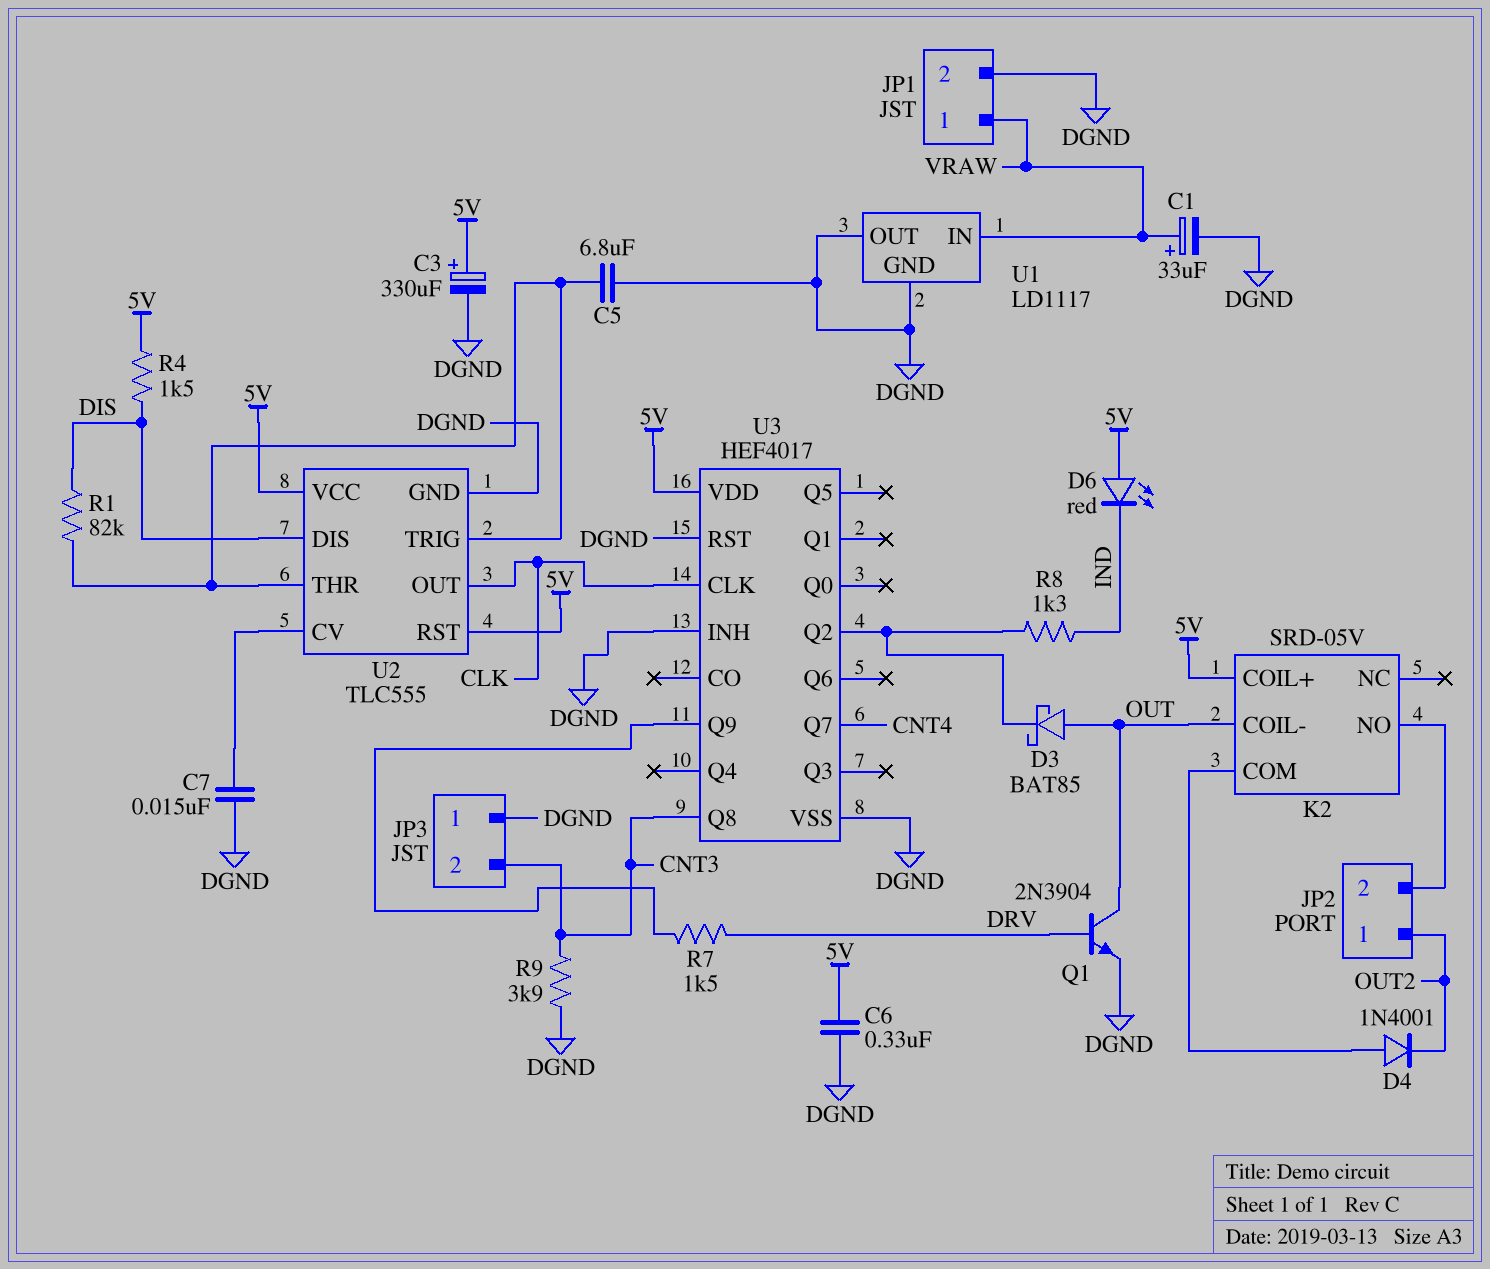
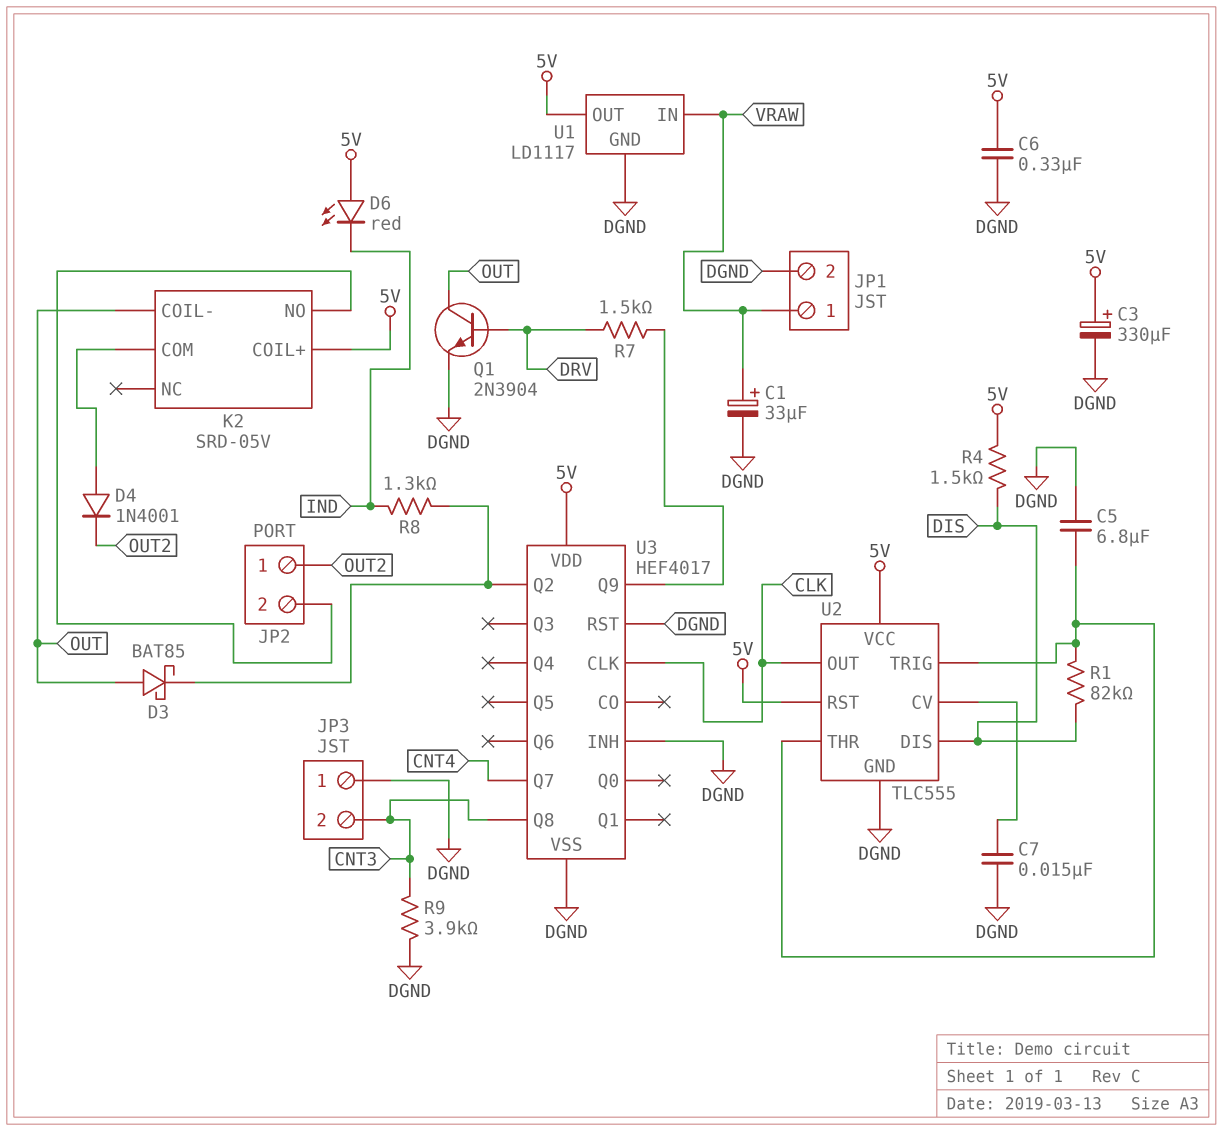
U1 pin OUT: DGND -> 5V

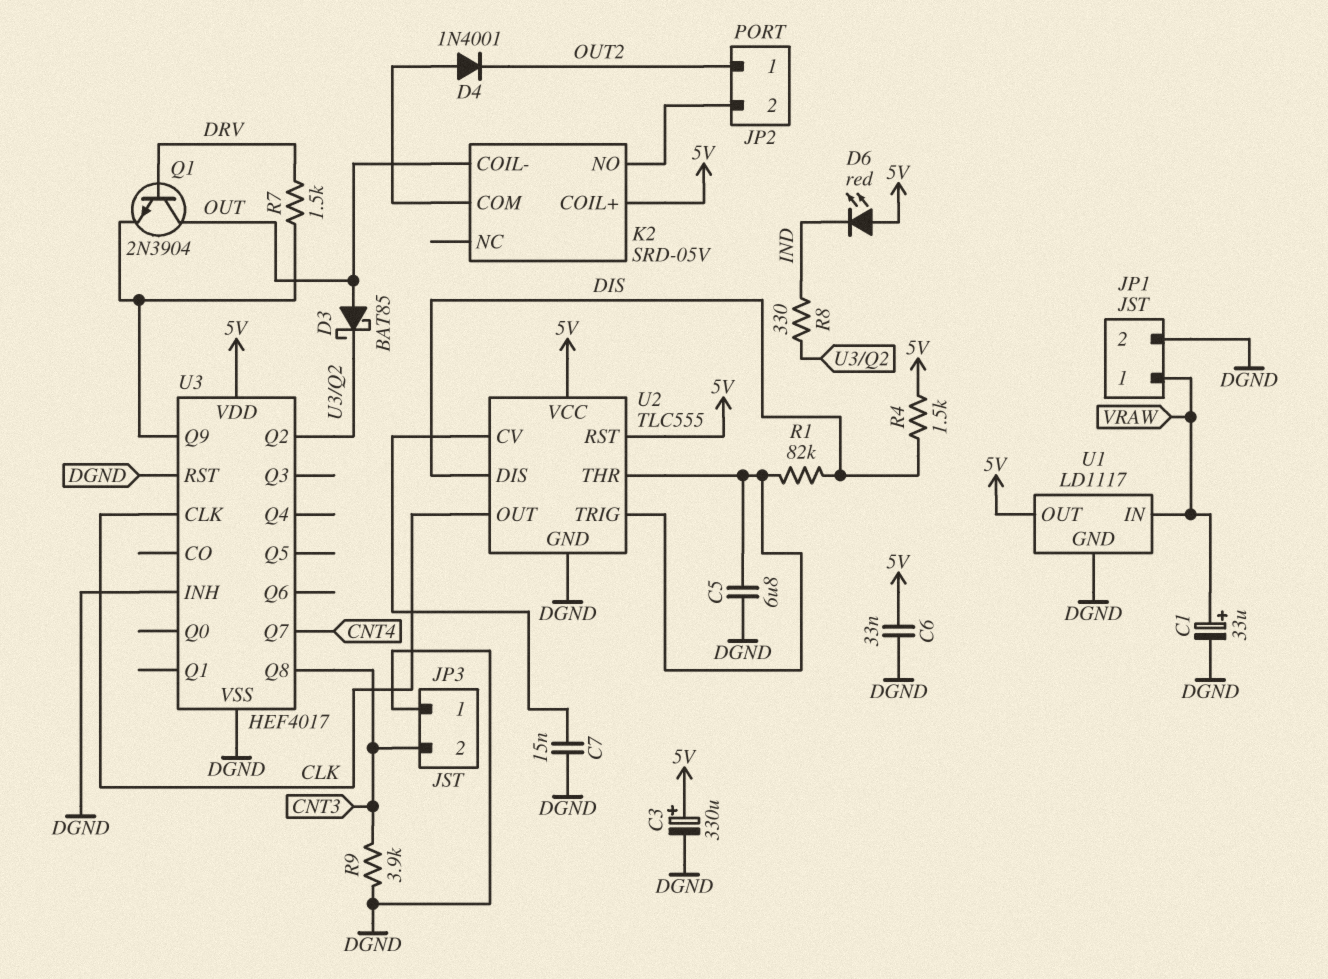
C6: 330nF (5V, DGND) -> 33nF (5V, DGND)
Q1: NPN 2N3904 (B DRV, C OUT, E DGND) -> NPN 2N3904 (B DRV, C OUT, E U3/Q9)
R8: 1.3k (IND, U3/Q2) -> 330 (IND, U3/Q2)

